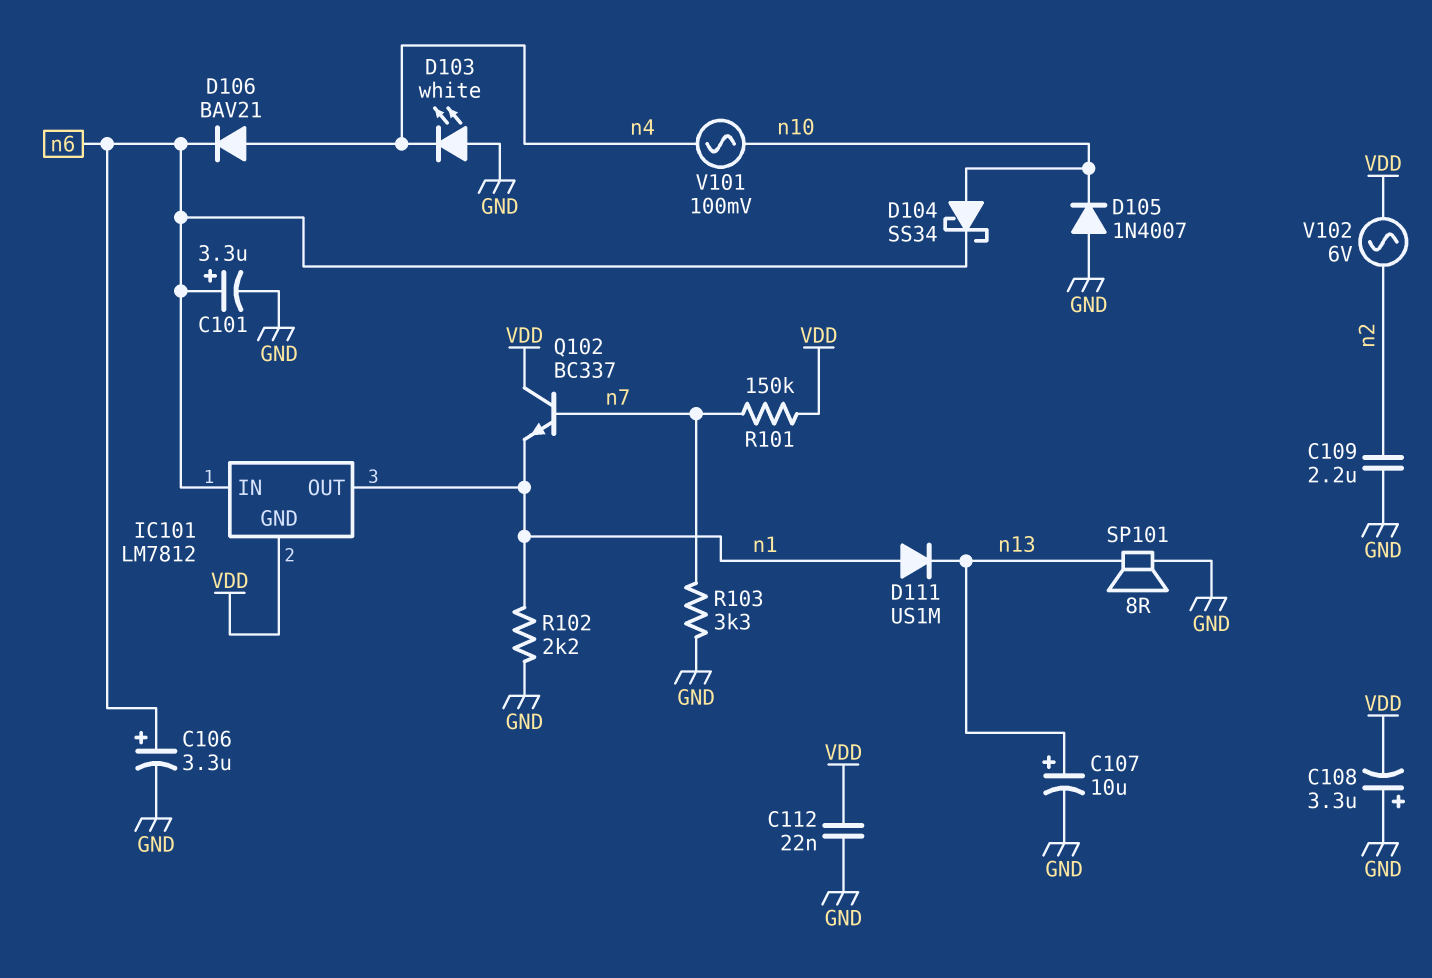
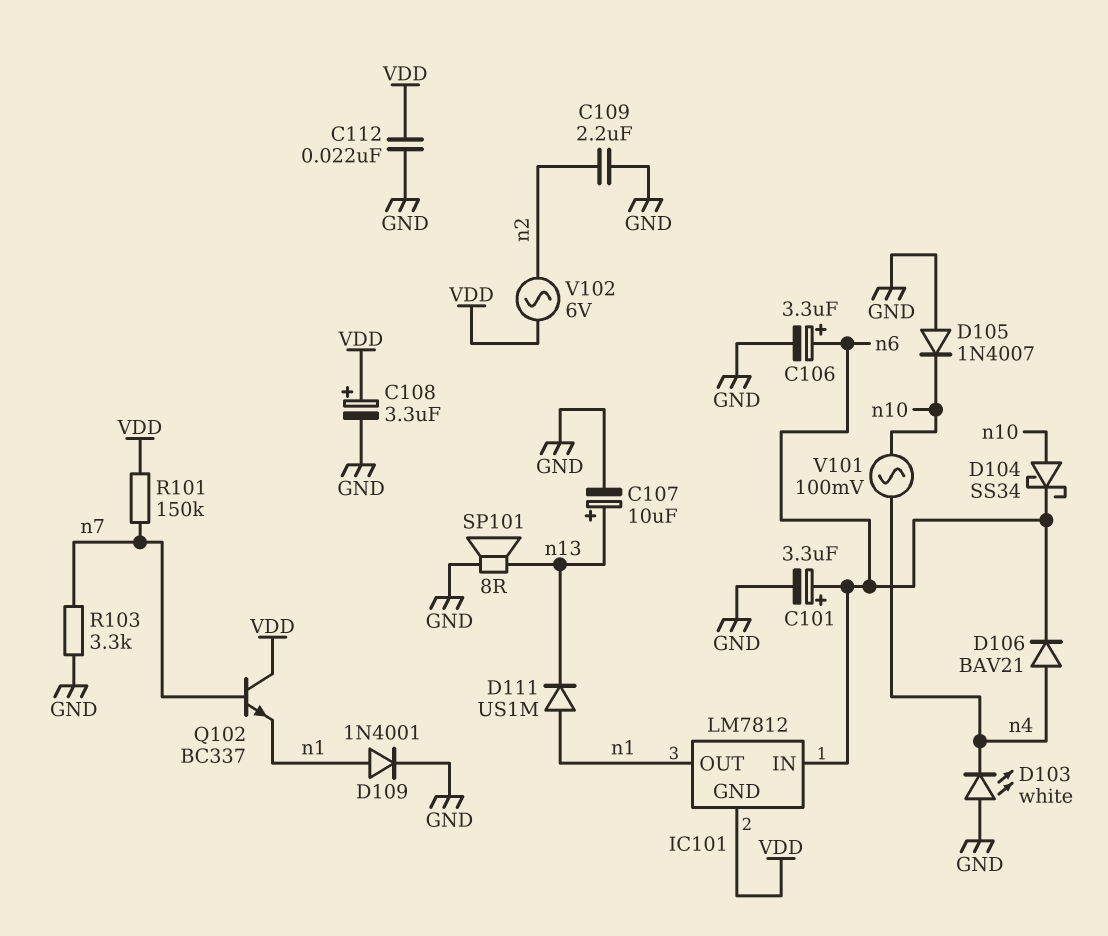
C108: 3.3uF (plus GND, minus VDD) -> 3.3uF (plus VDD, minus GND)
D109: none -> diode 1N4001 (A n1, K GND)
R102: 2.2k (GND, n1) -> none

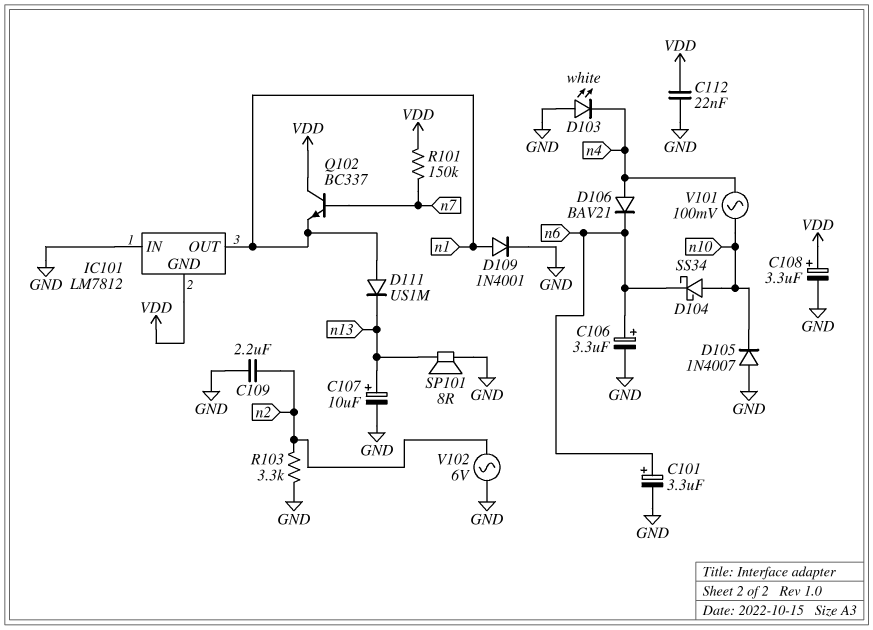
IC101 pin IN: n6 -> GND
R103: 3.3k (GND, n7) -> 3.3k (GND, n2)
V102: AC 6V (VDD, n2) -> AC 6V (GND, n2)

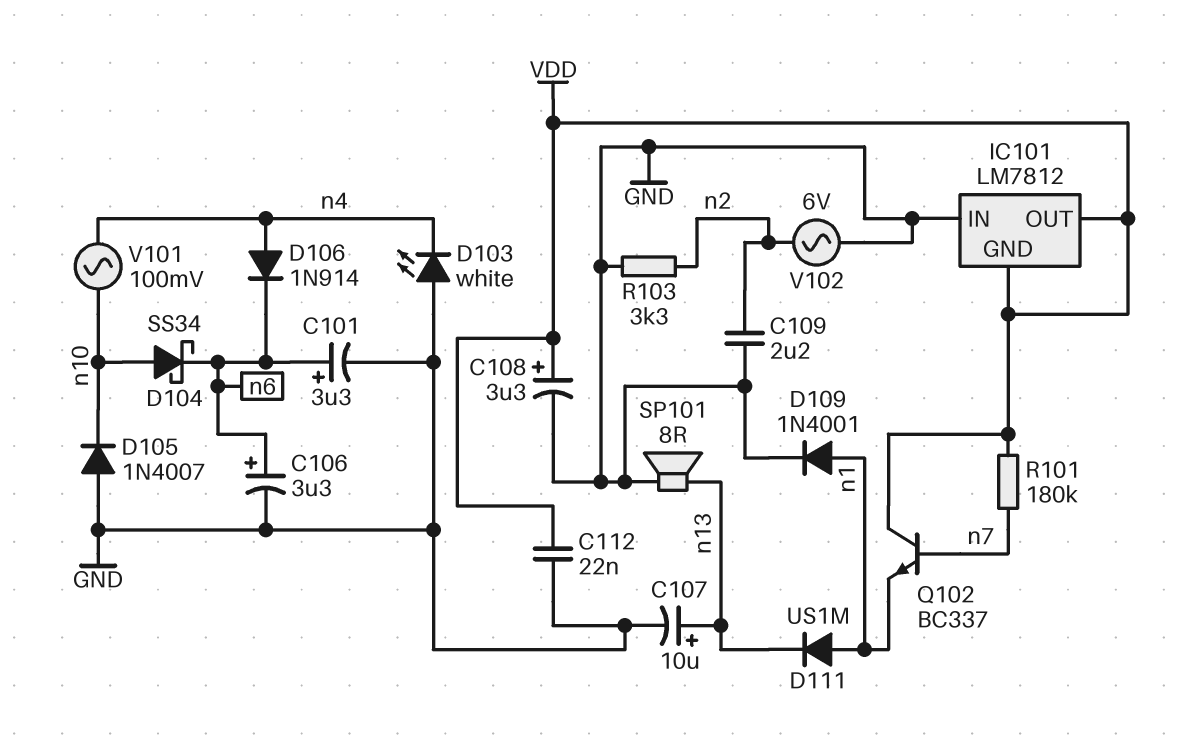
D106: diode BAV21 (A n4, K n6) -> diode 1N914 (A n4, K n6)
IC101 pin OUT: n1 -> VDD
R101: 150k (VDD, n7) -> 180k (VDD, n7)

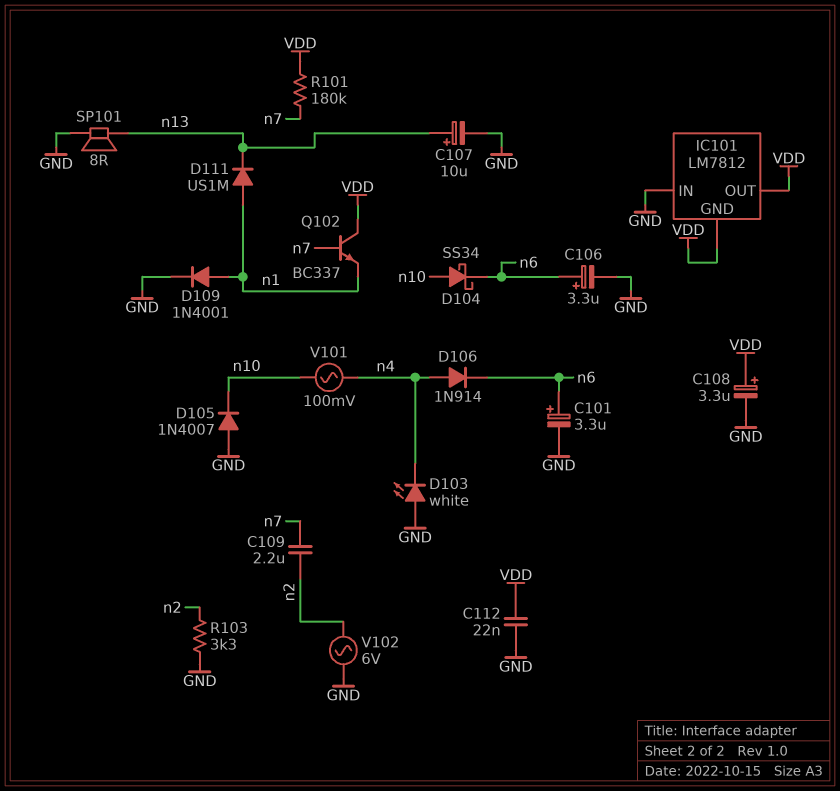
C109: 2.2uF (GND, n2) -> 2.2uF (n2, n7)

